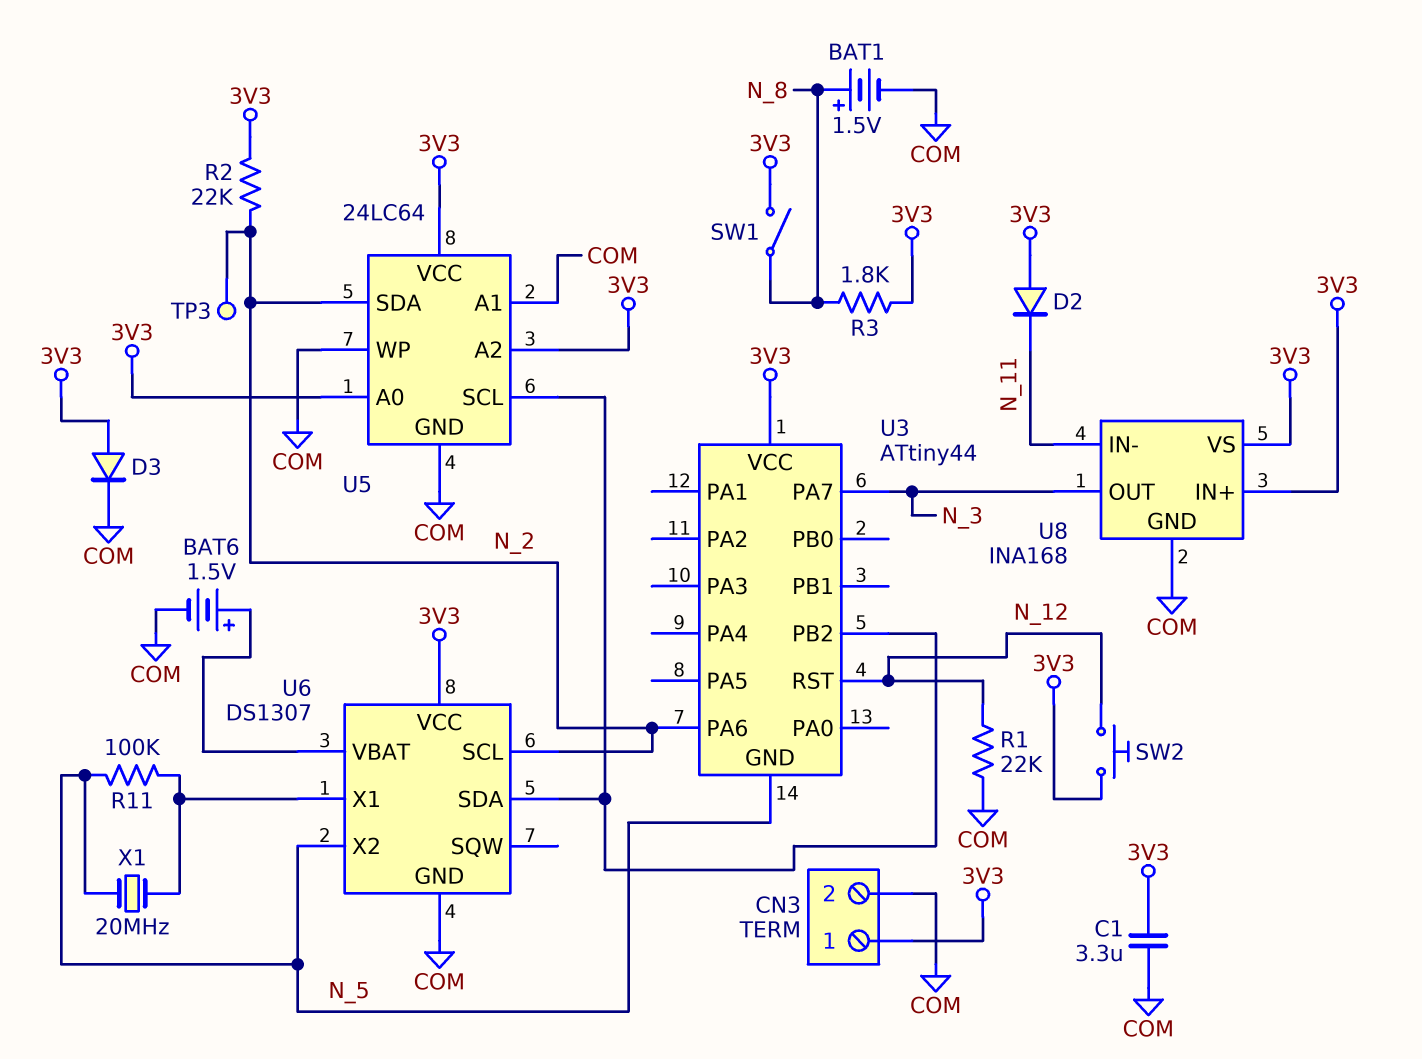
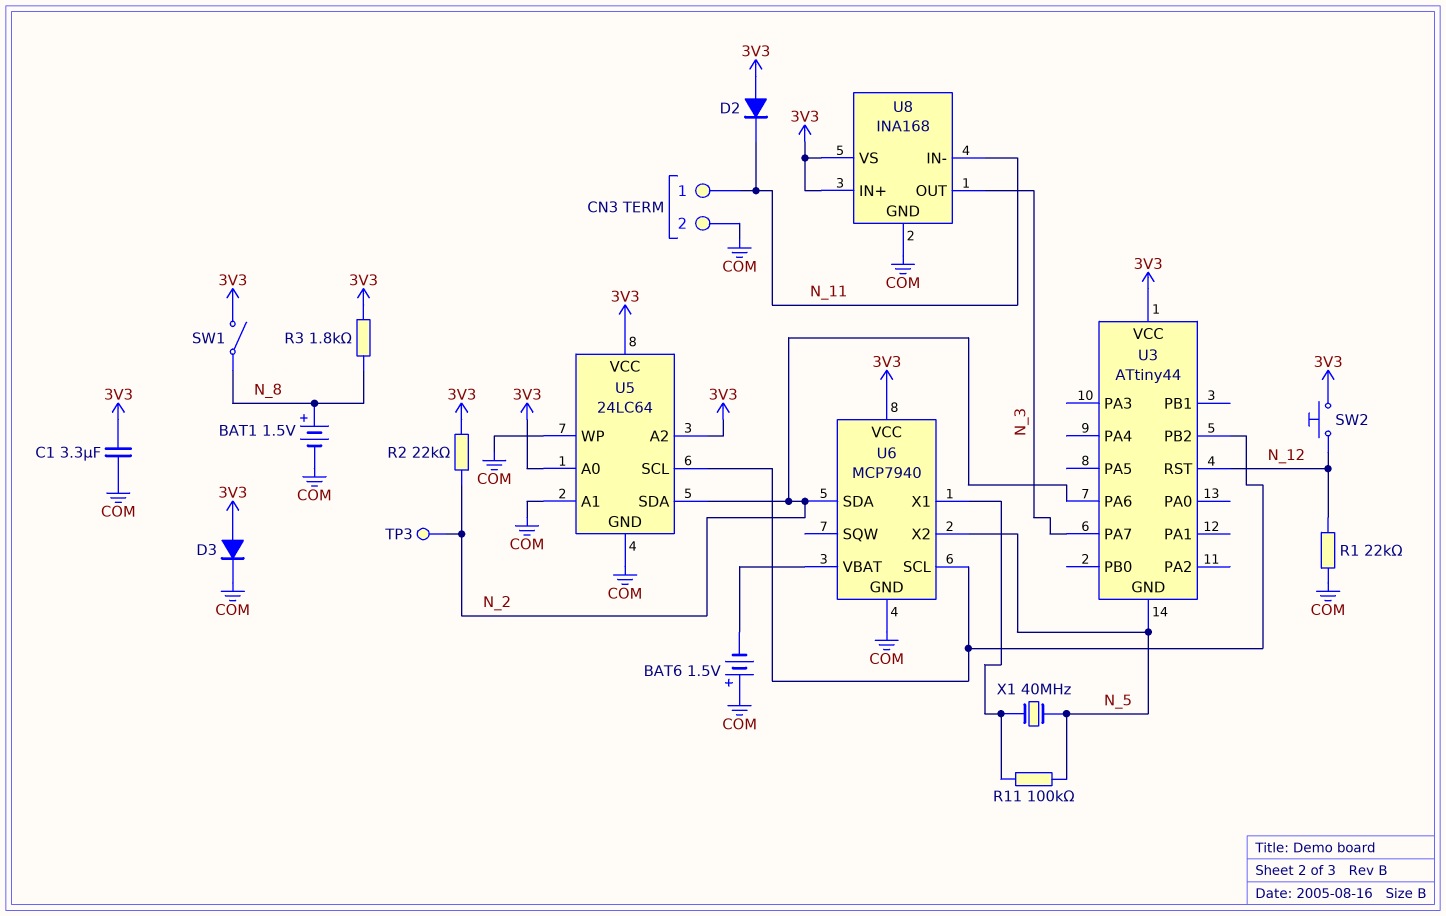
BAT6: 1.5V (plus U6/VBAT, minus COM) -> 1.5V (plus COM, minus U6/VBAT)
CN3 pin 1: 3V3 -> N_11
U6: DS1307 -> MCP7940
U6 pin SCL: N_2 -> U3/PB2
U6 pin SDA: U3/PB2 -> N_2
X1: 20MHz (N_5, U6/X1) -> 40MHz (N_5, U6/X1)

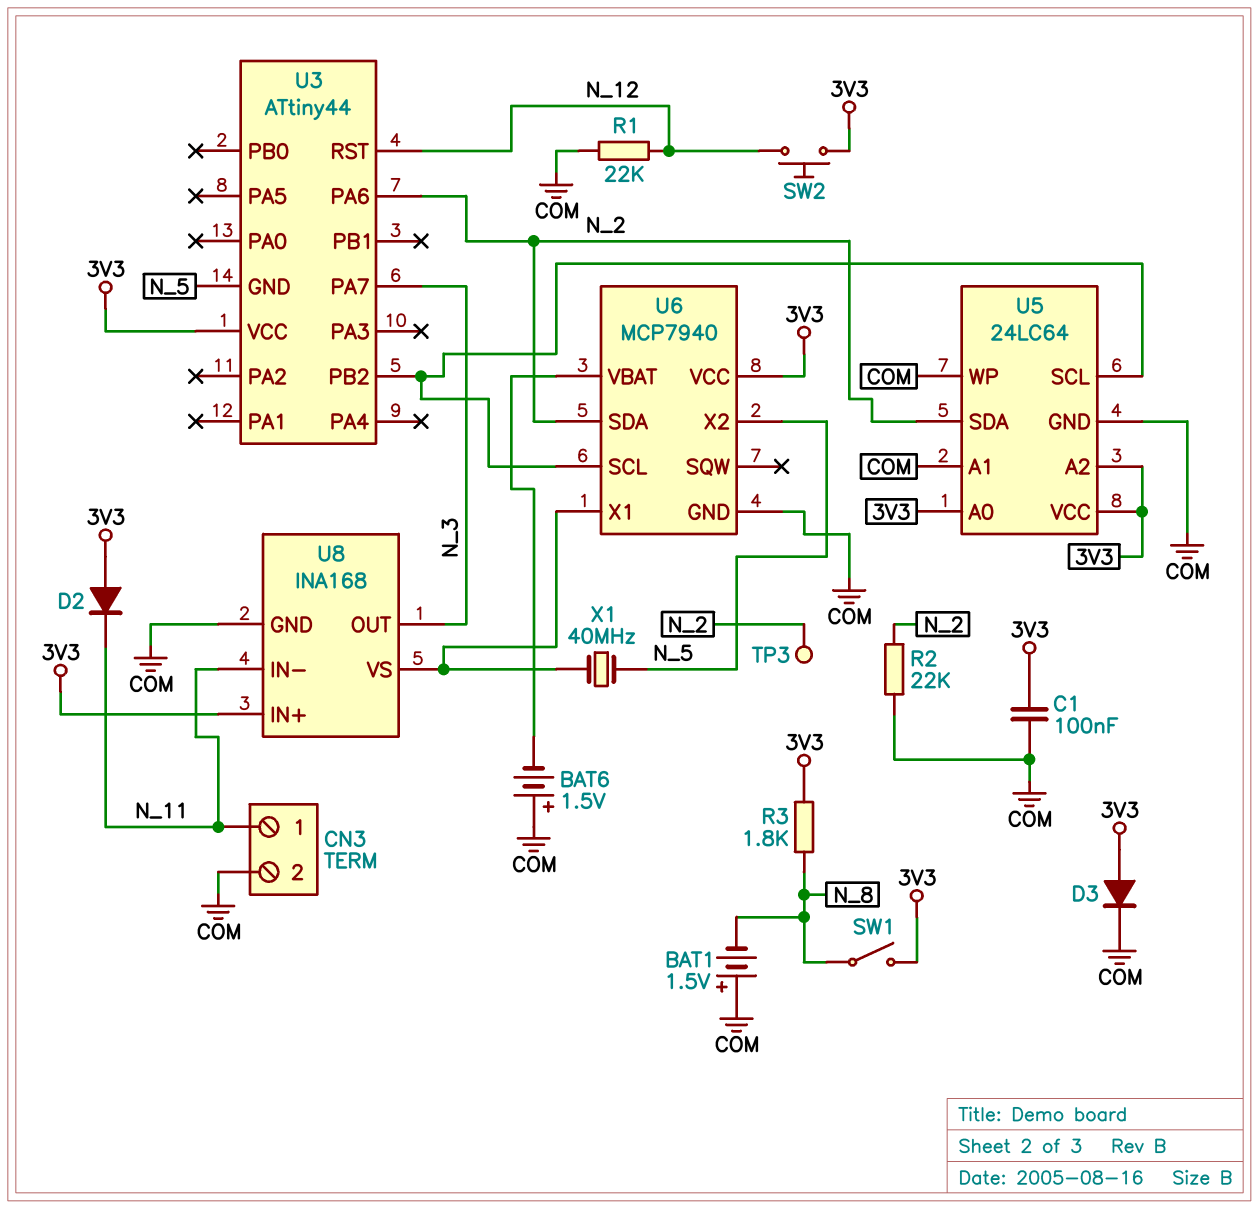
BAT1: 1.5V (plus N_8, minus COM) -> 1.5V (plus COM, minus N_8)
C1: 3.3uF (3V3, COM) -> 100nF (3V3, COM)
R2: 22k (3V3, N_2) -> 22k (COM, N_2)
R11: 100k (N_5, U6/X1) -> none
U8 pin VS: 3V3 -> U6/X1

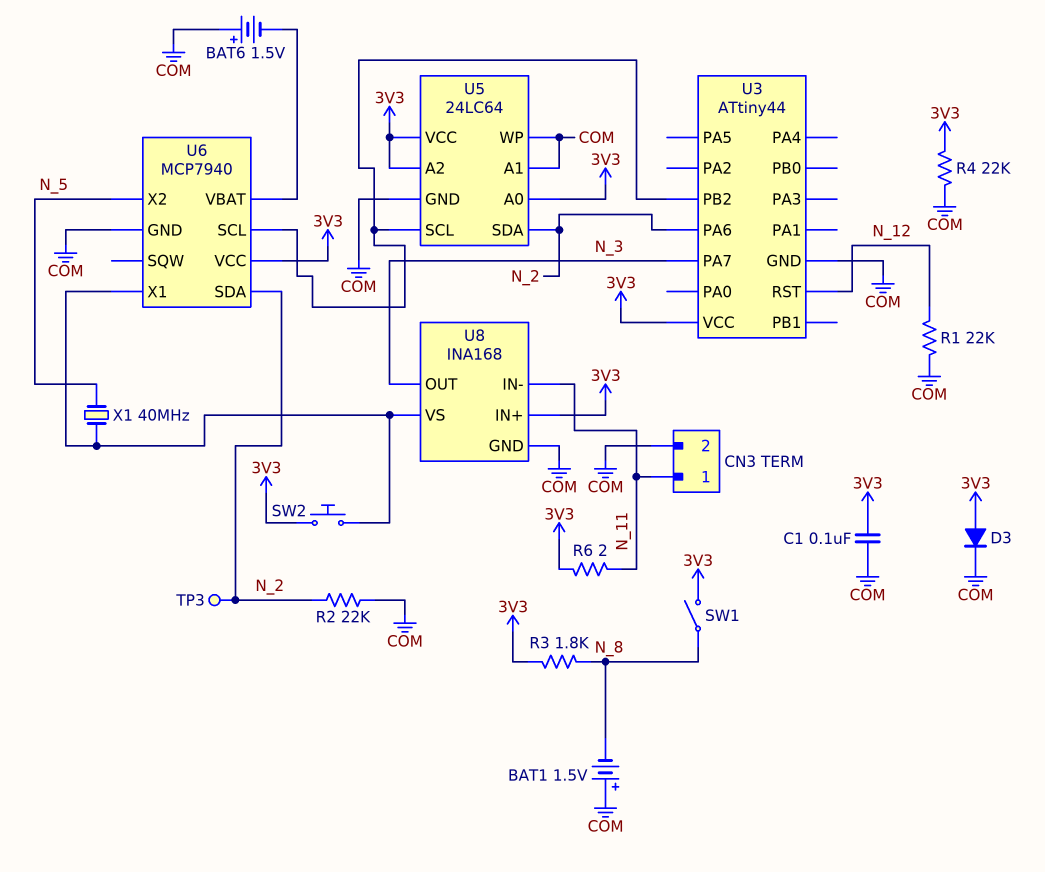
D2: diode (A 3V3, K N_11) -> none
R4: none -> 22k (3V3, COM)
R6: none -> 2 (3V3, N_11)
SW2: button (3V3, N_12) -> button (3V3, U6/X1)
U3 pin GND: N_5 -> COM

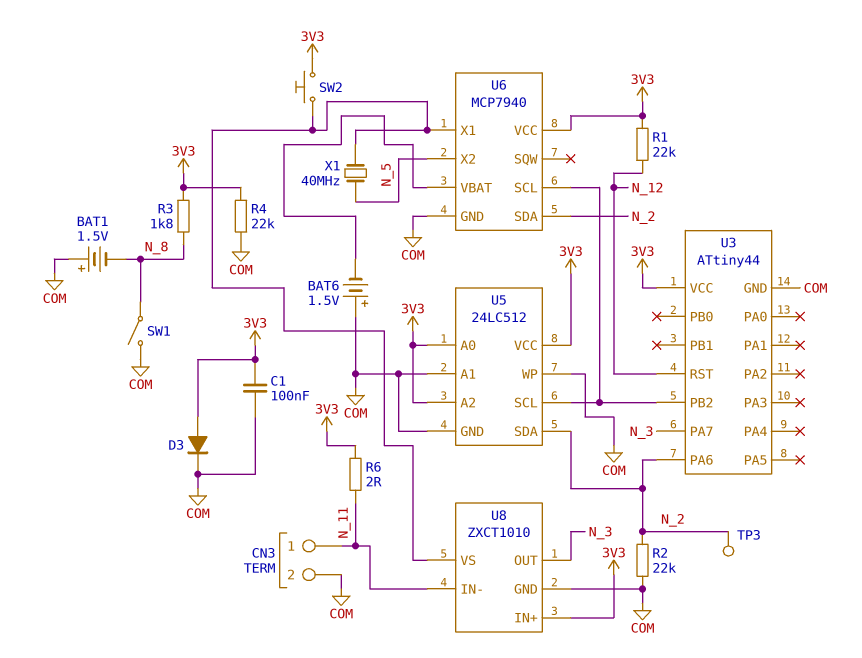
R1: 22k (COM, N_12) -> 22k (3V3, N_12)
SW1: switch (3V3, N_8) -> switch (COM, N_8)
U5: 24LC64 -> 24LC512
U8: INA168 -> ZXCT1010

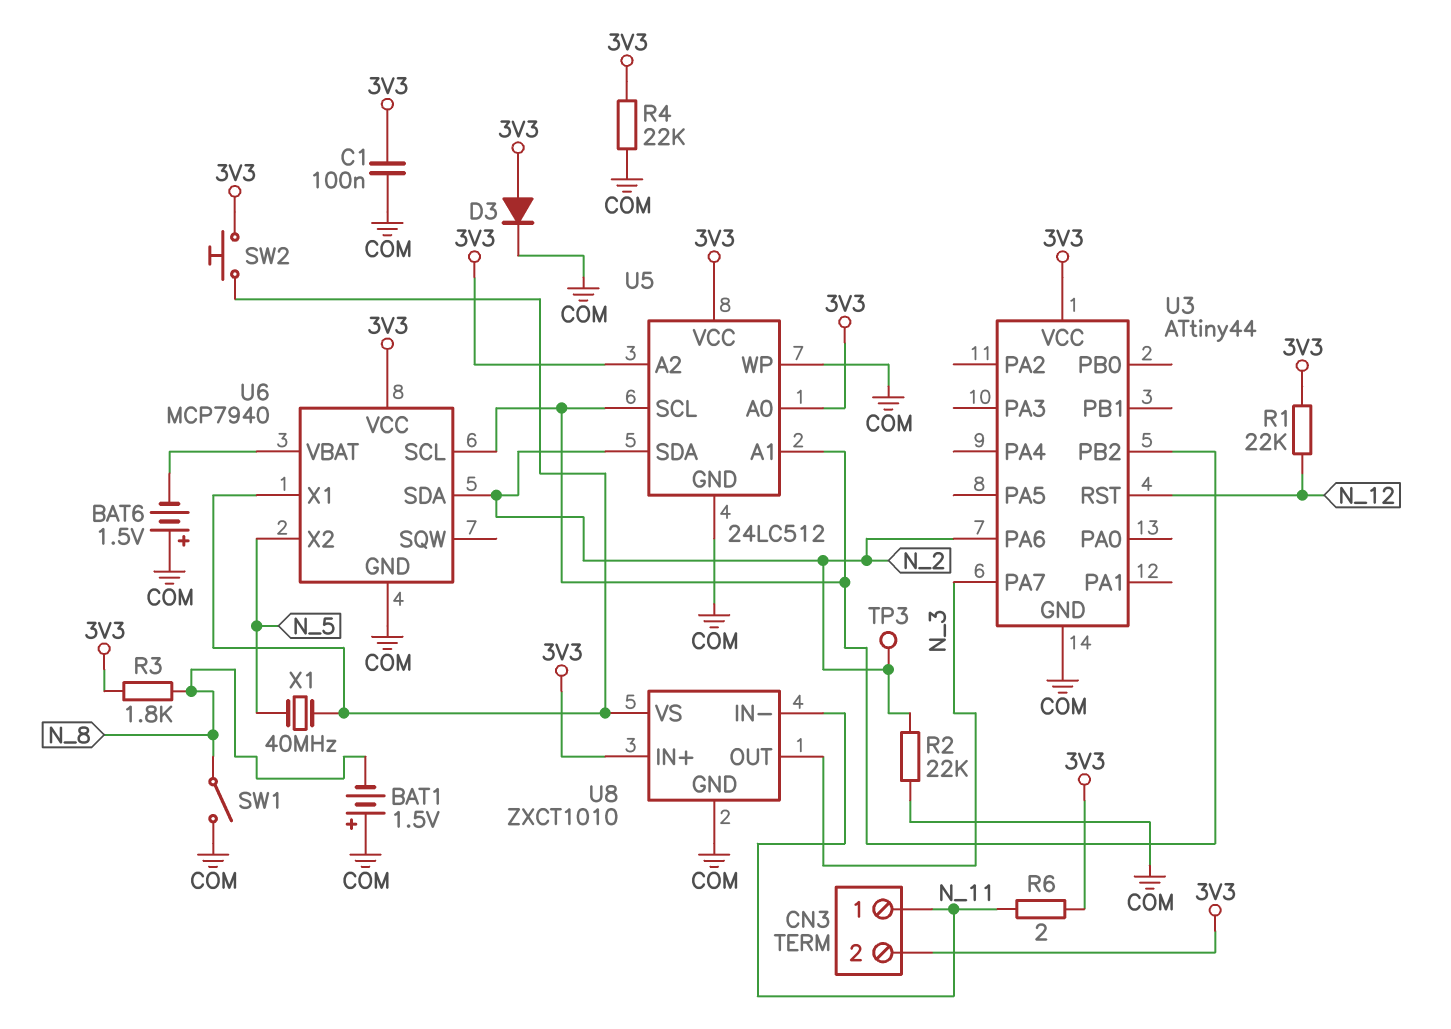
CN3 pin 2: COM -> 3V3
U5 pin A1: COM -> U3/PB2

